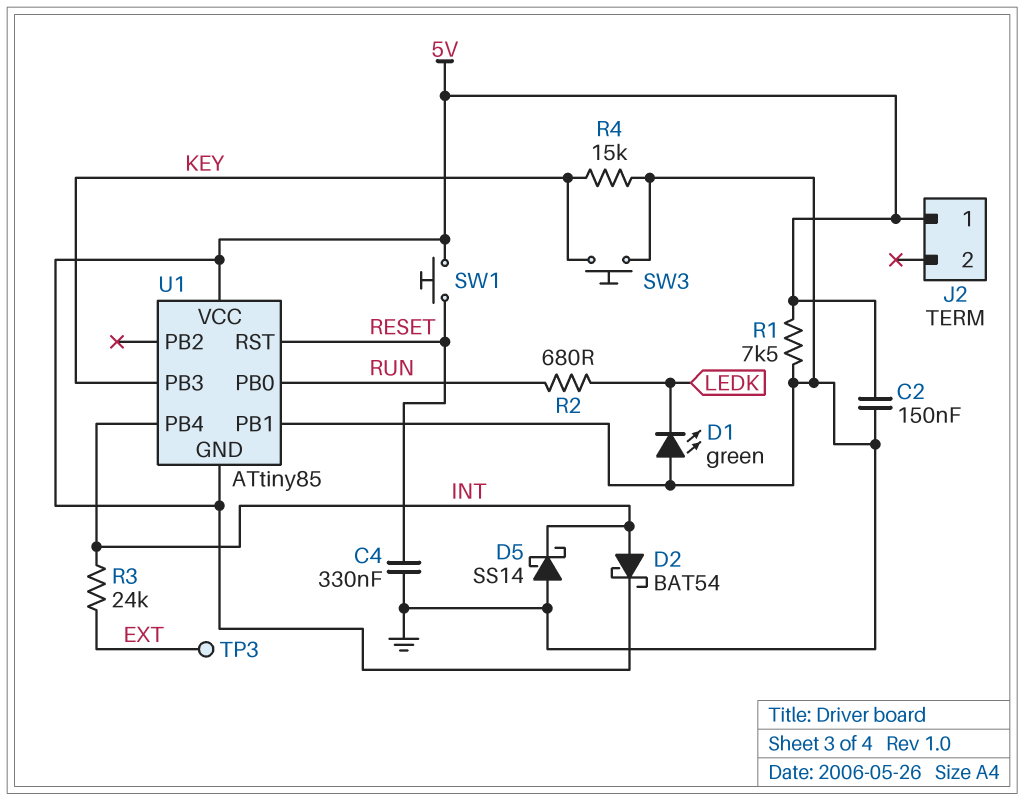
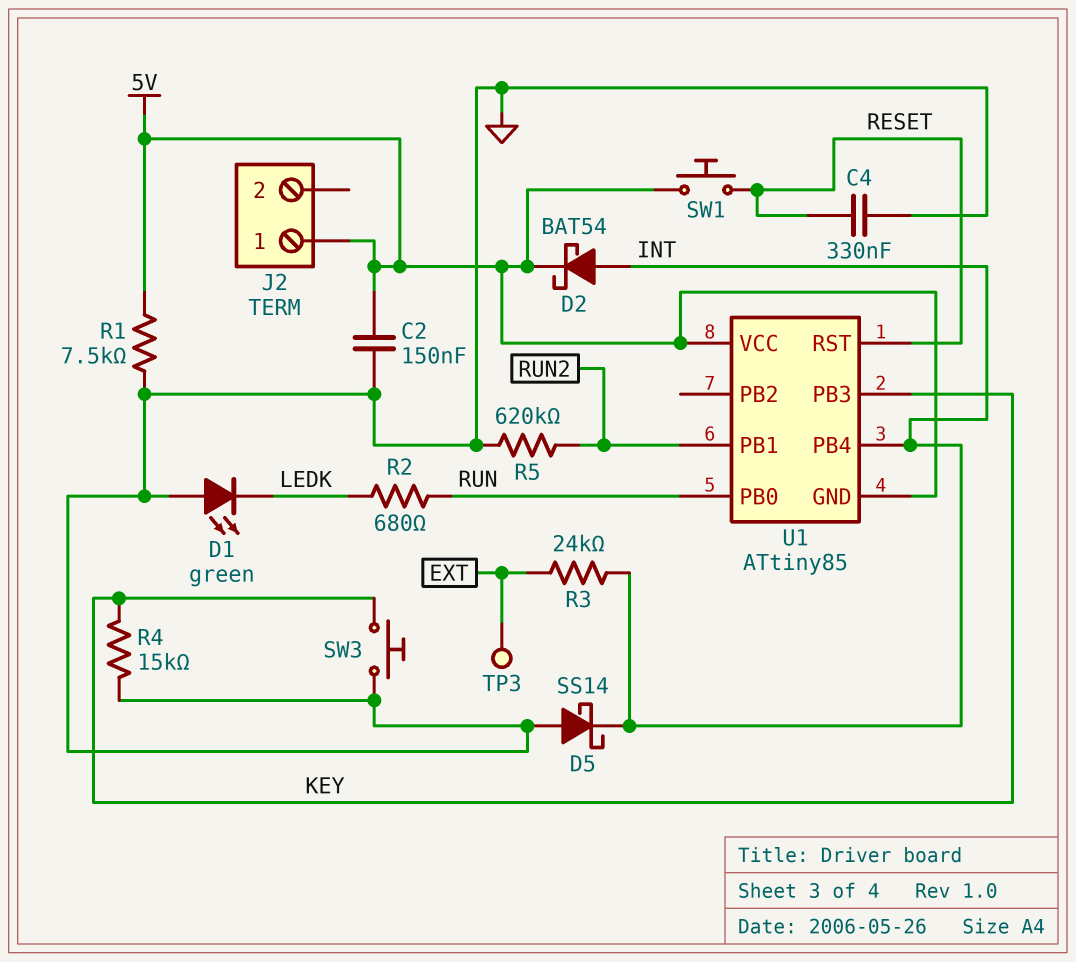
R5: none -> 620k (GND, RUN2)
U1 pin PB1: GND -> RUN2

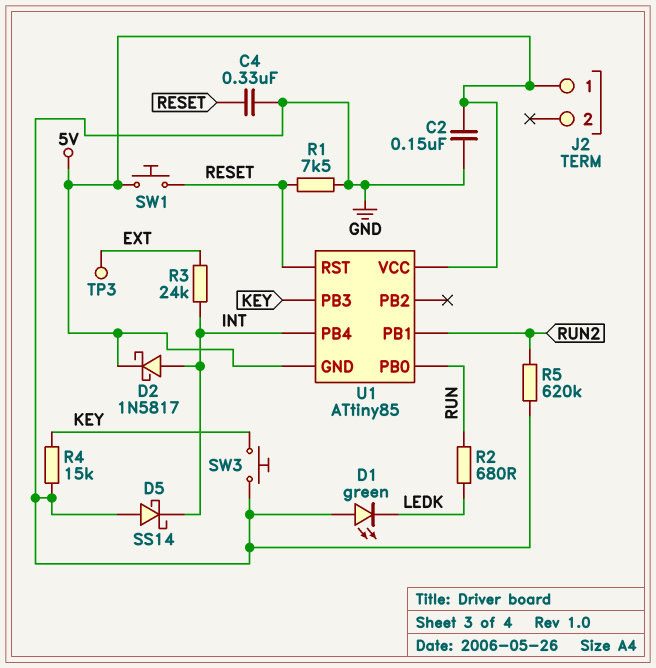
D2: schottky BAT54 (A INT, K 5V) -> schottky 1N5817 (A INT, K 5V)
R1: 7.5k (5V, GND) -> 7.5k (GND, RESET)

